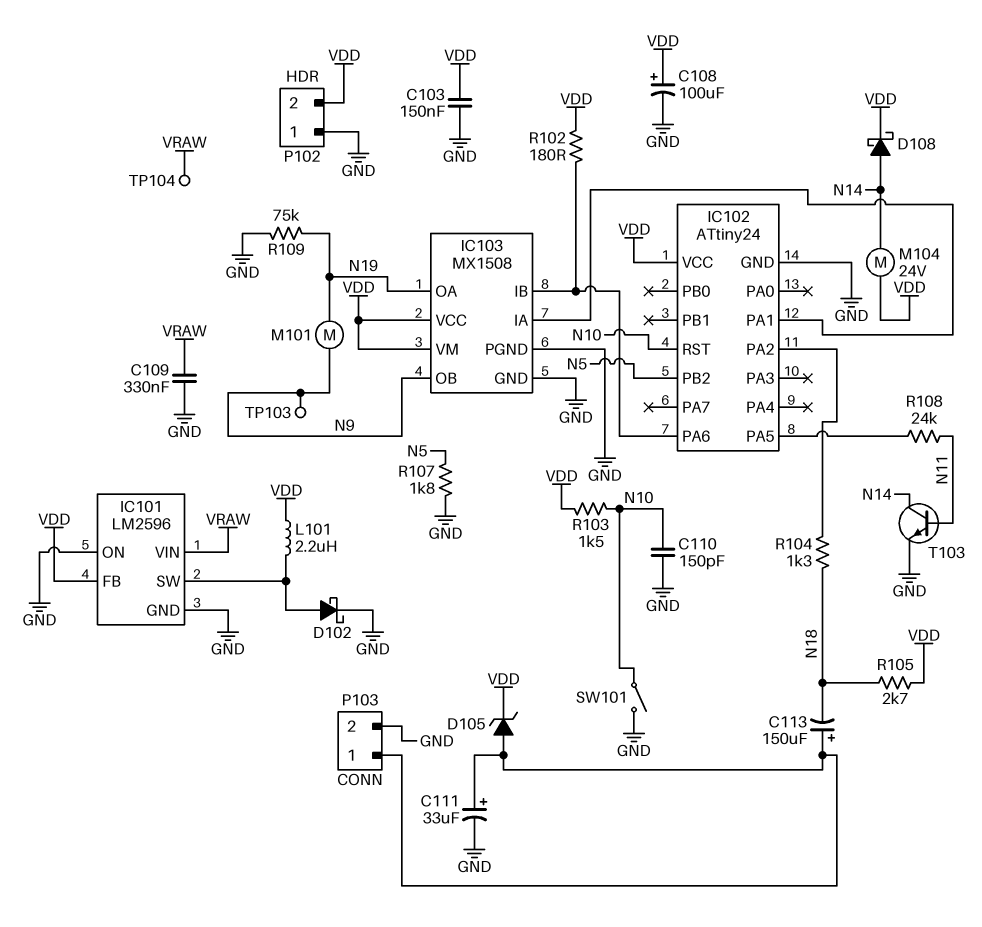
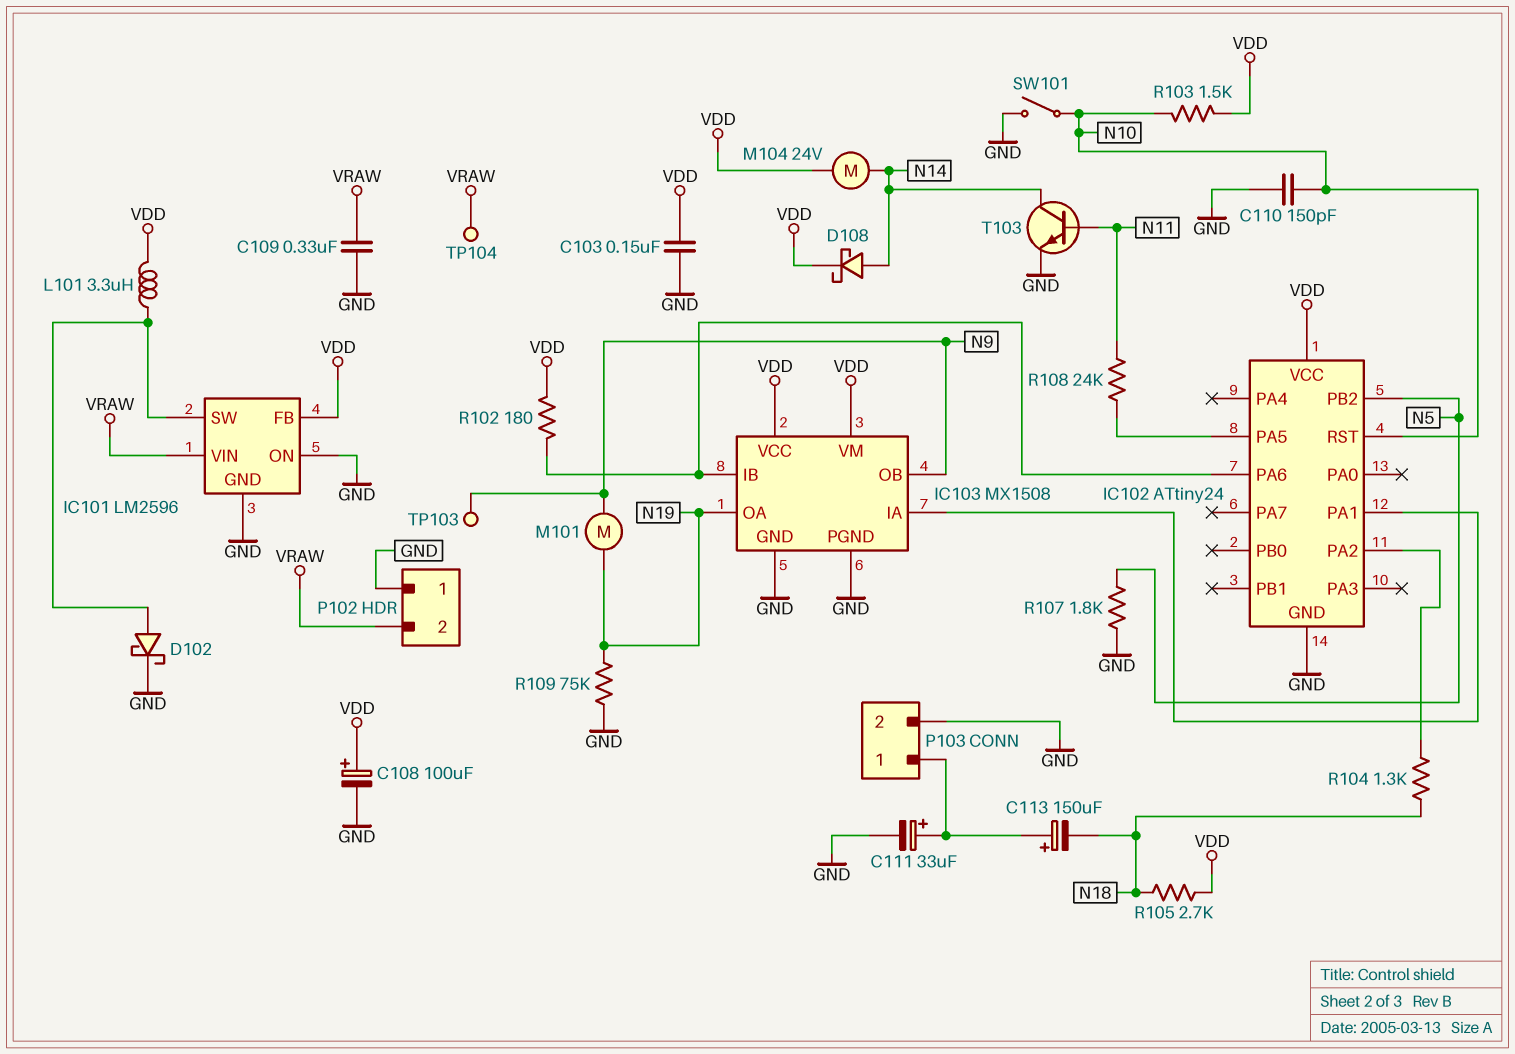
D105: zener (A P103/1, K VDD) -> none
L101: 2.2uH (IC101/SW, VDD) -> 3.3uH (IC101/SW, VDD)
P102 pin 2: VDD -> VRAW

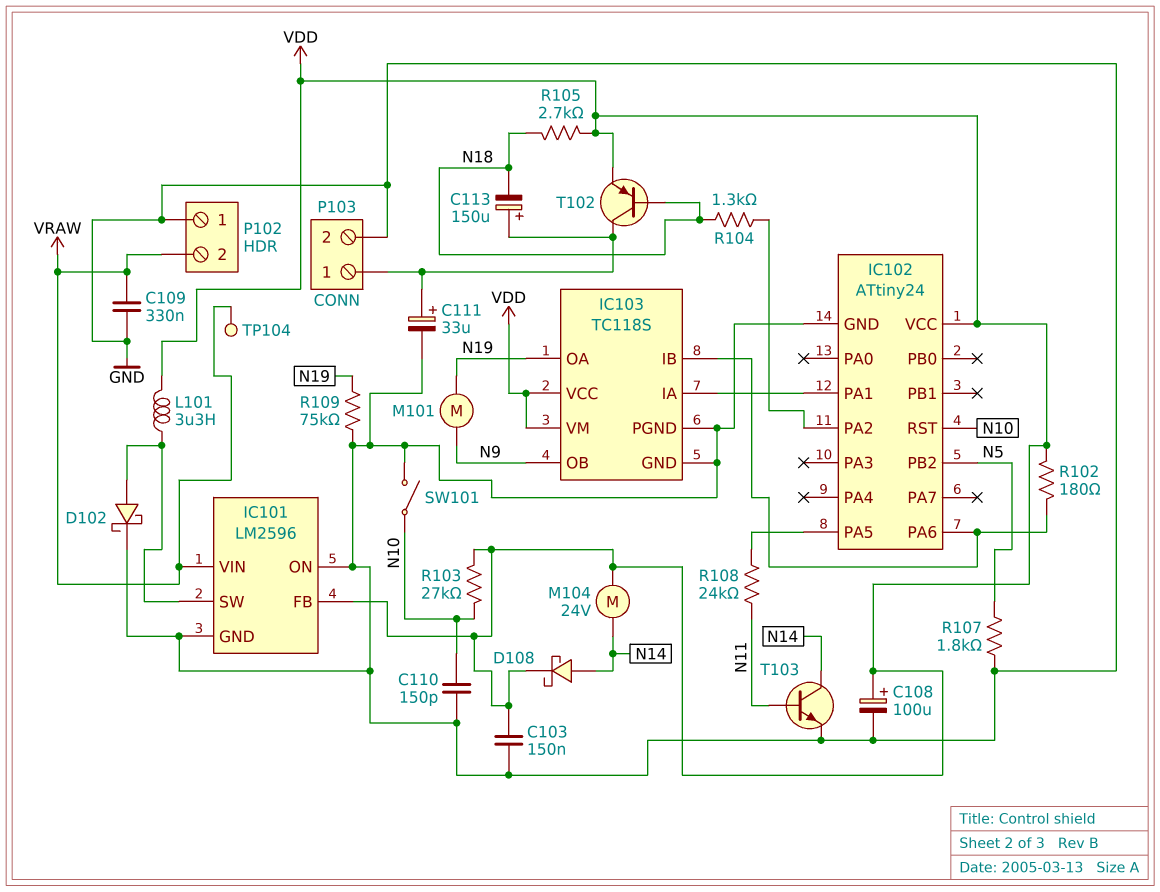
IC103: MX1508 -> TC118S
R103: 1.5k (N10, VDD) -> 27k (N10, VDD)
T102: none -> PNP (B N18, C P103/1, E VDD)
TP103: test point (N9) -> none

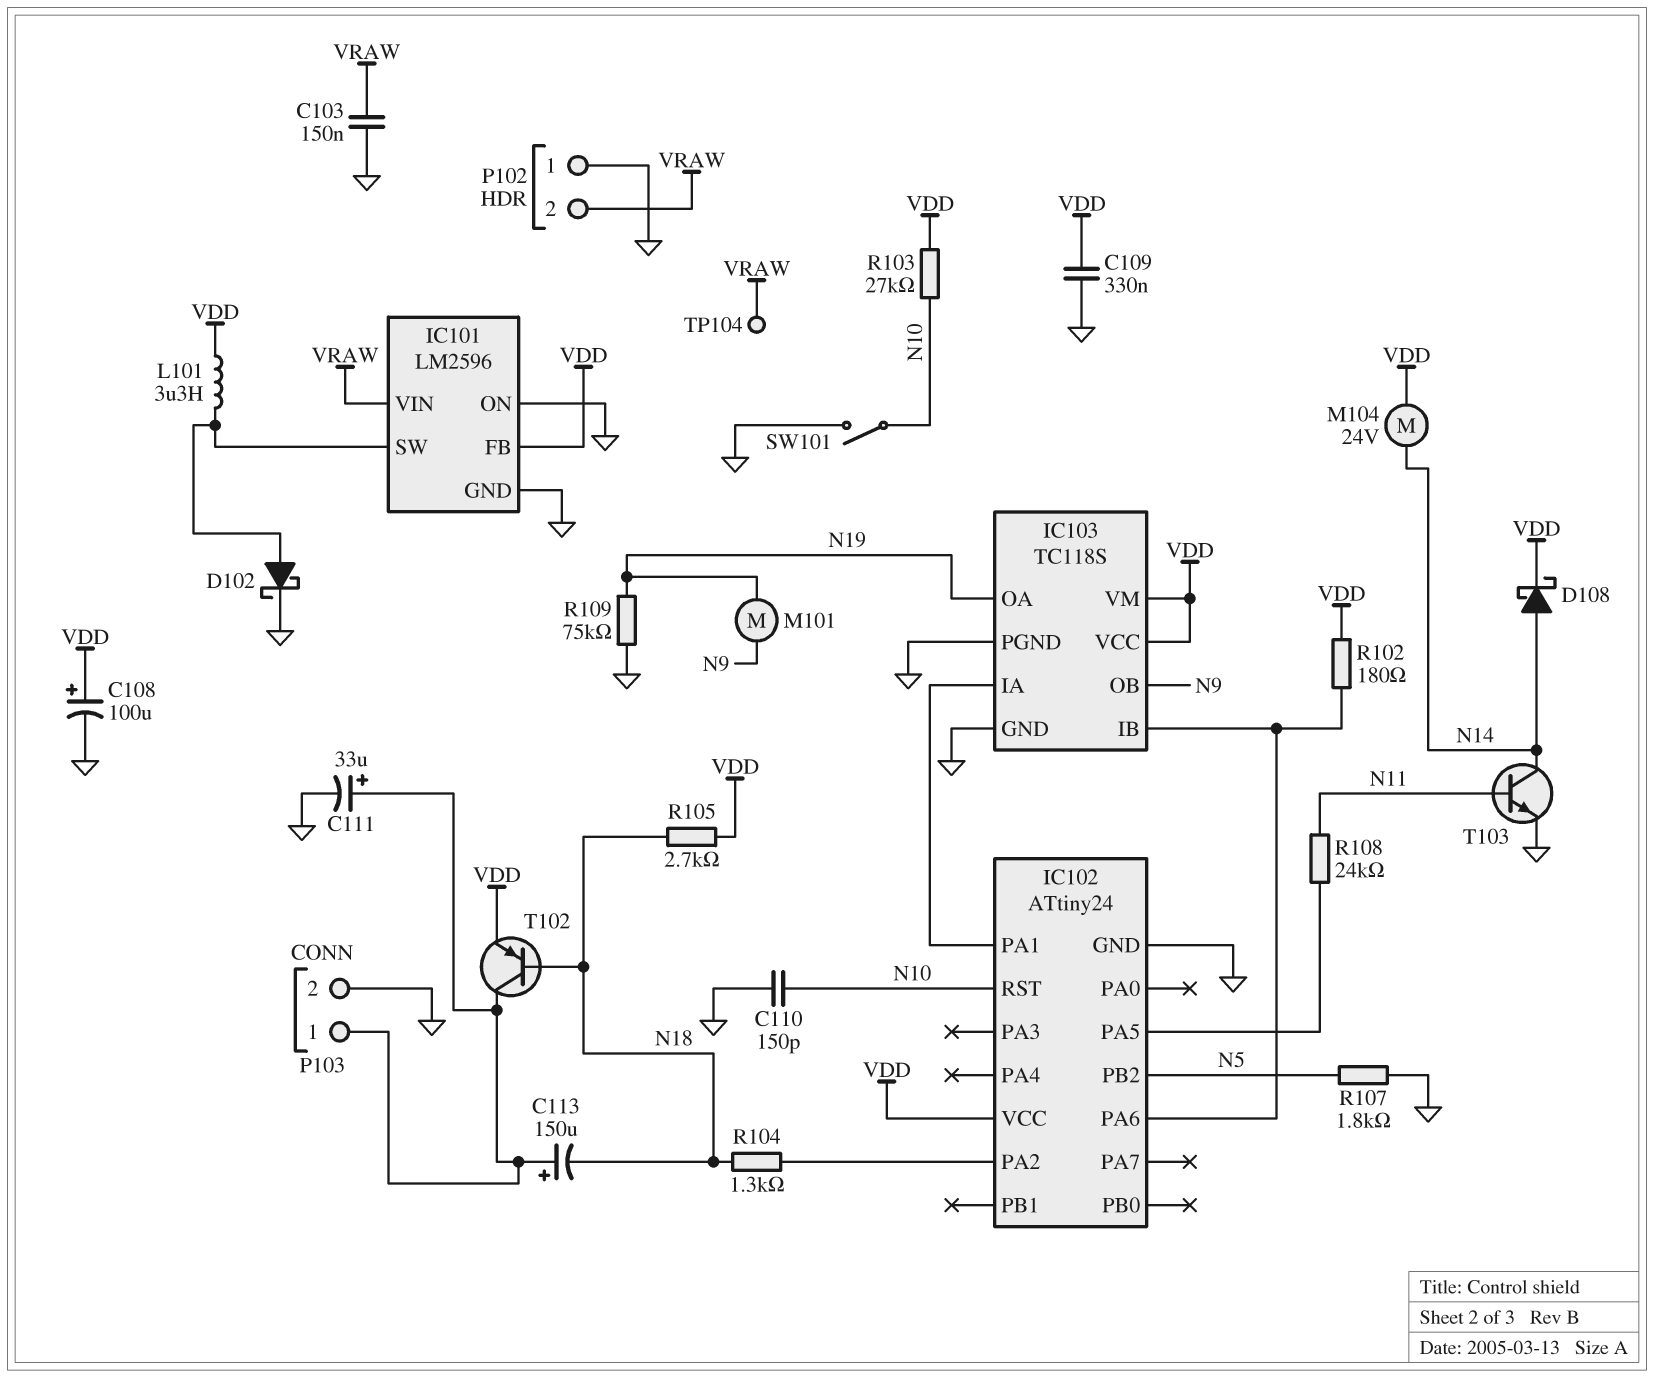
C103: 150nF (GND, VDD) -> 150nF (GND, VRAW)
C109: 330nF (GND, VRAW) -> 330nF (GND, VDD)

